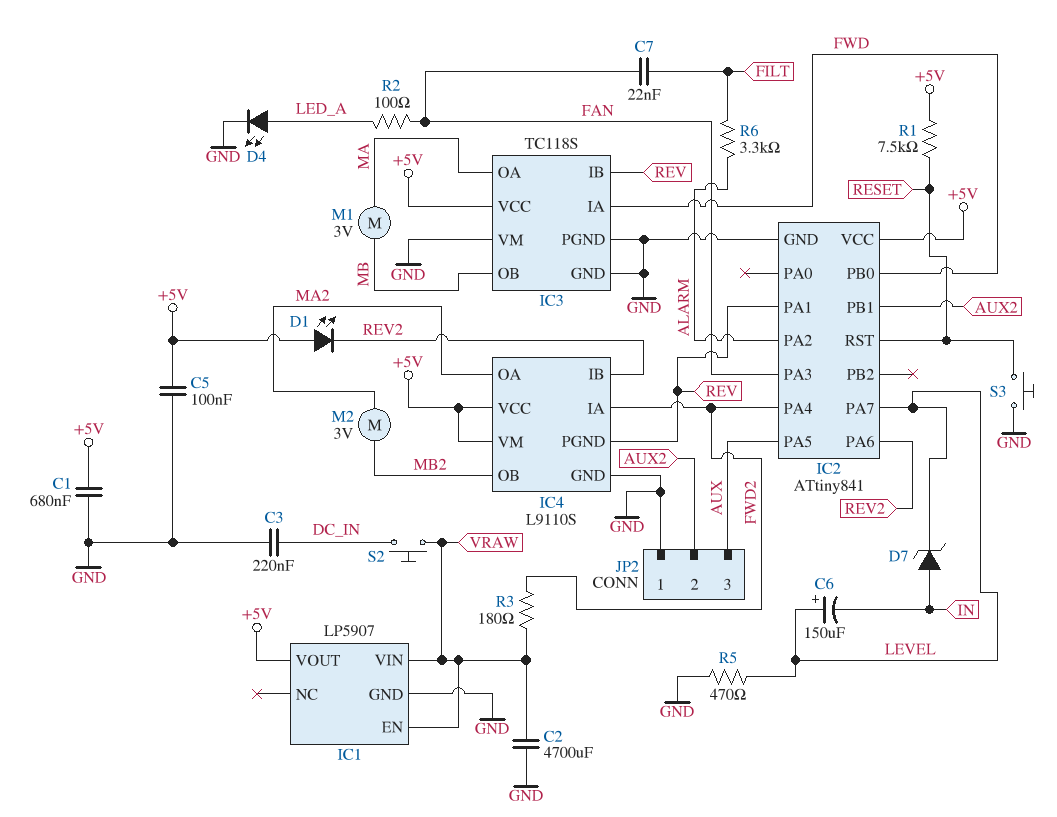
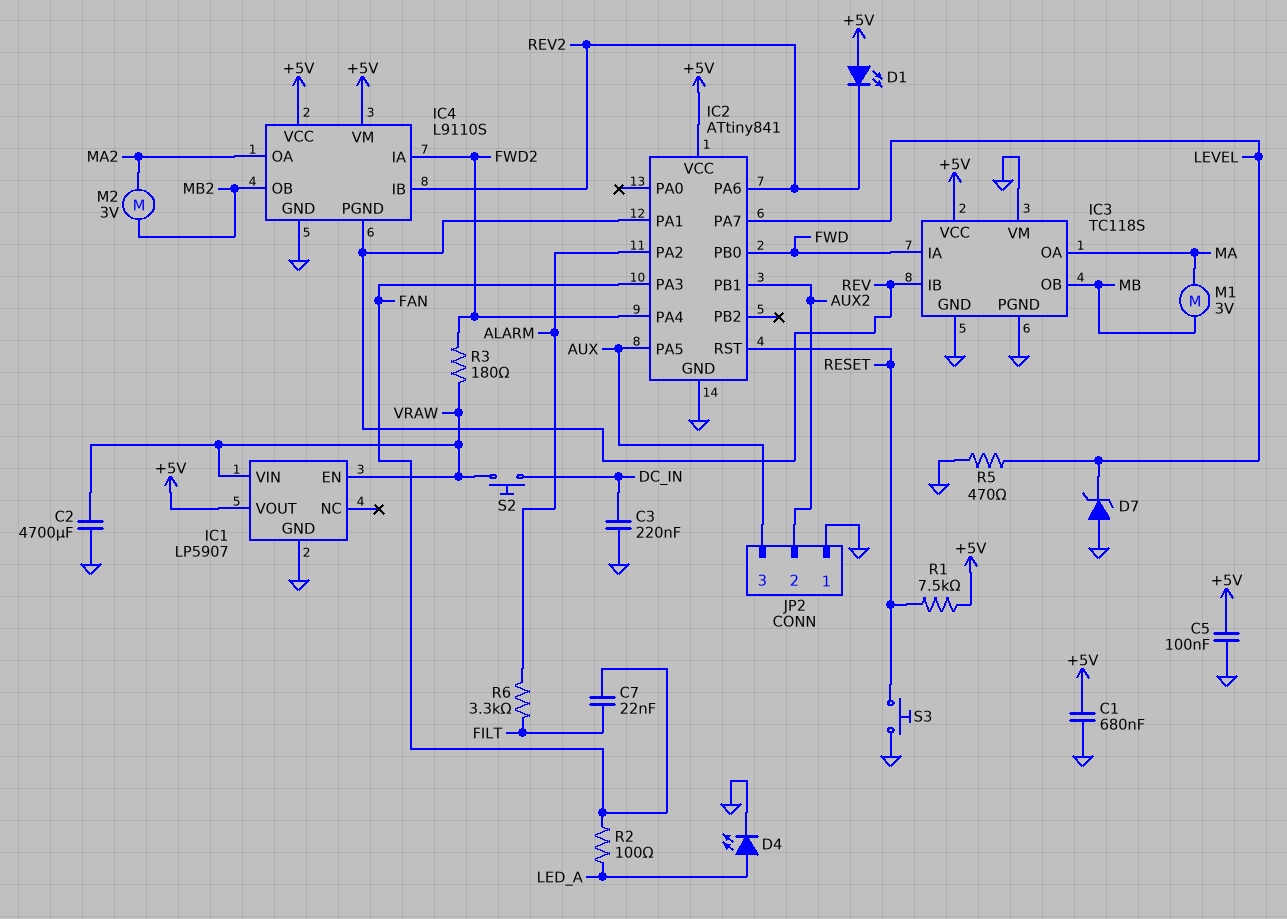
C6: 150uF (plus LEVEL, minus IN) -> none
D7: zener (A IN, K LEVEL) -> zener (A GND, K LEVEL)

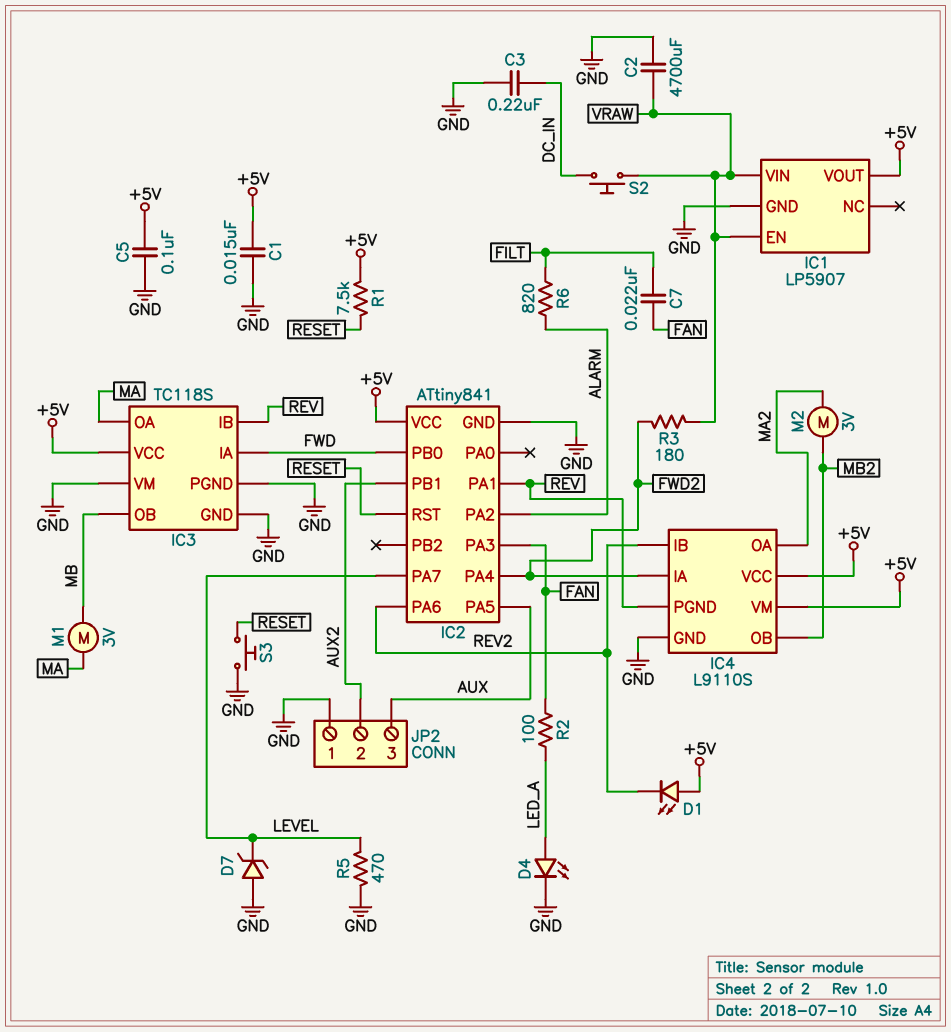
C1: 680nF (+5V, GND) -> 15nF (+5V, GND)
R6: 3.3k (ALARM, FILT) -> 820 (ALARM, FILT)

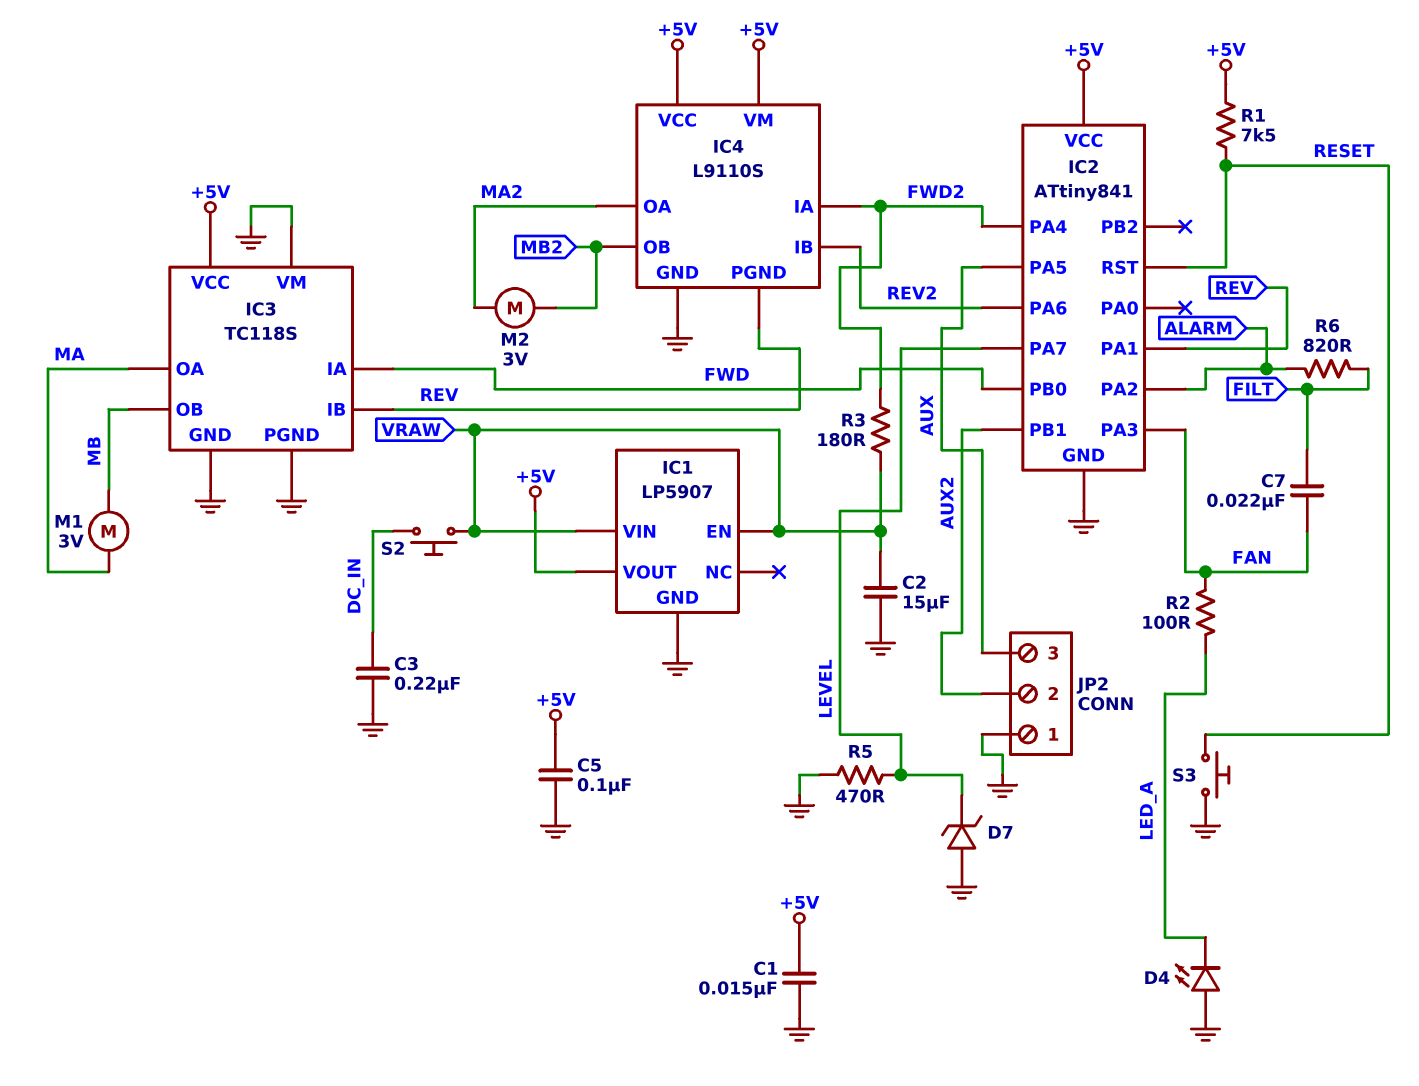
C2: 4700uF (GND, VRAW) -> 15uF (GND, VRAW)
D1: LED (A +5V, K REV2) -> none
D4: LED (A LED_A, K GND) -> LED (A GND, K LED_A)

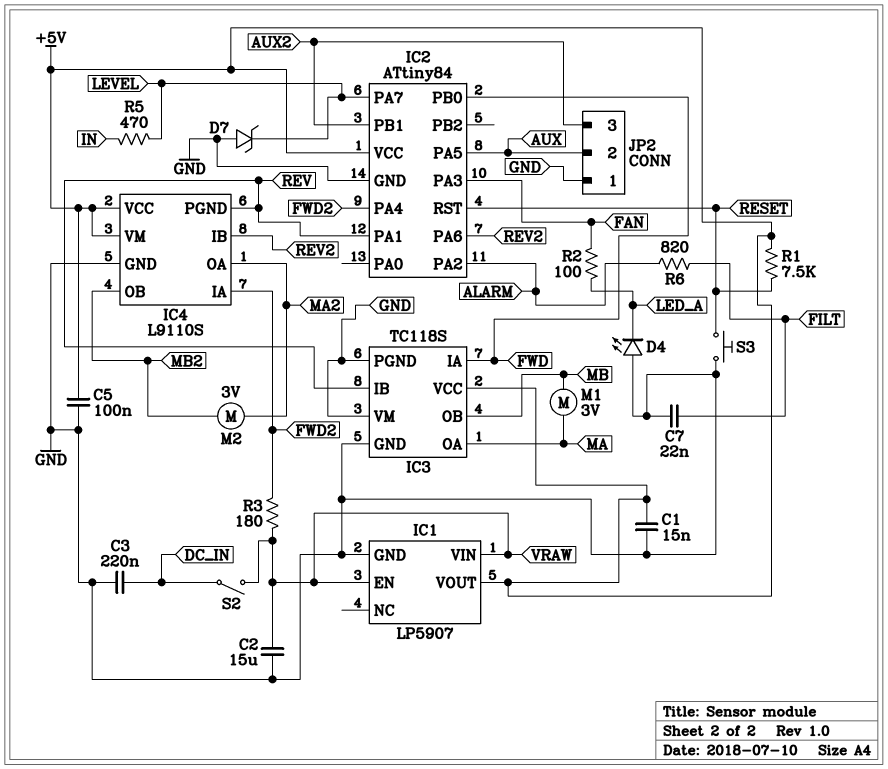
C7: 22nF (FAN, FILT) -> 22nF (FILT, GND)
IC2: ATtiny841 -> ATtiny84
JP2 pin 2: AUX2 -> AUX
JP2 pin 3: AUX -> AUX2
R5: 470 (GND, LEVEL) -> 470 (IN, LEVEL)
S2: button (DC_IN, VRAW) -> switch (DC_IN, VRAW)

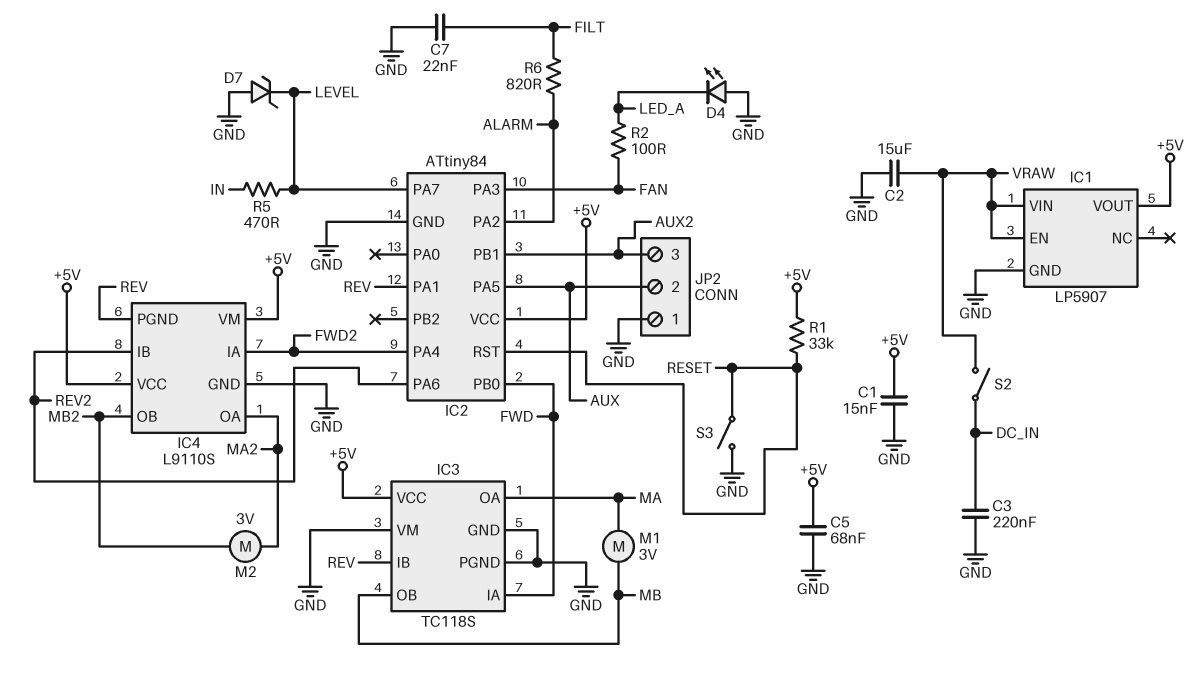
C5: 100nF (+5V, GND) -> 68nF (+5V, GND)
R1: 7.5k (+5V, RESET) -> 33k (+5V, RESET)
R3: 180 (FWD2, VRAW) -> none
S3: button (GND, RESET) -> switch (GND, RESET)

